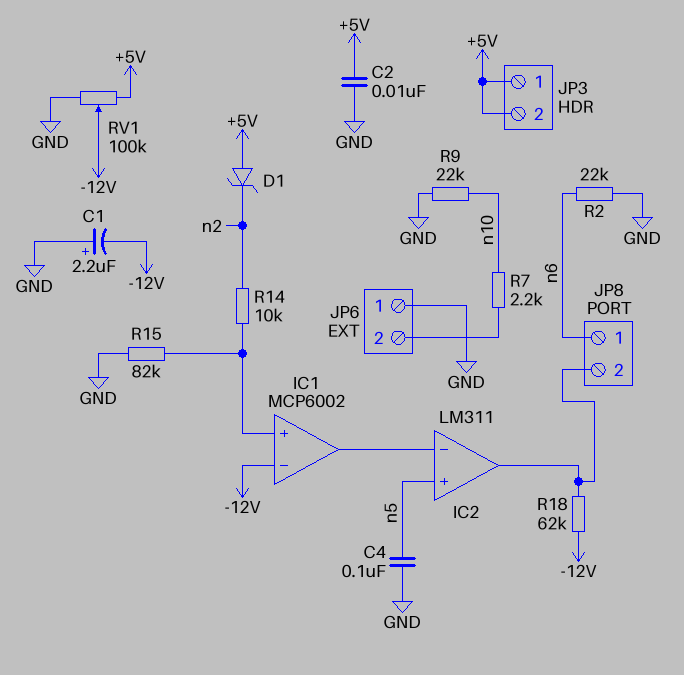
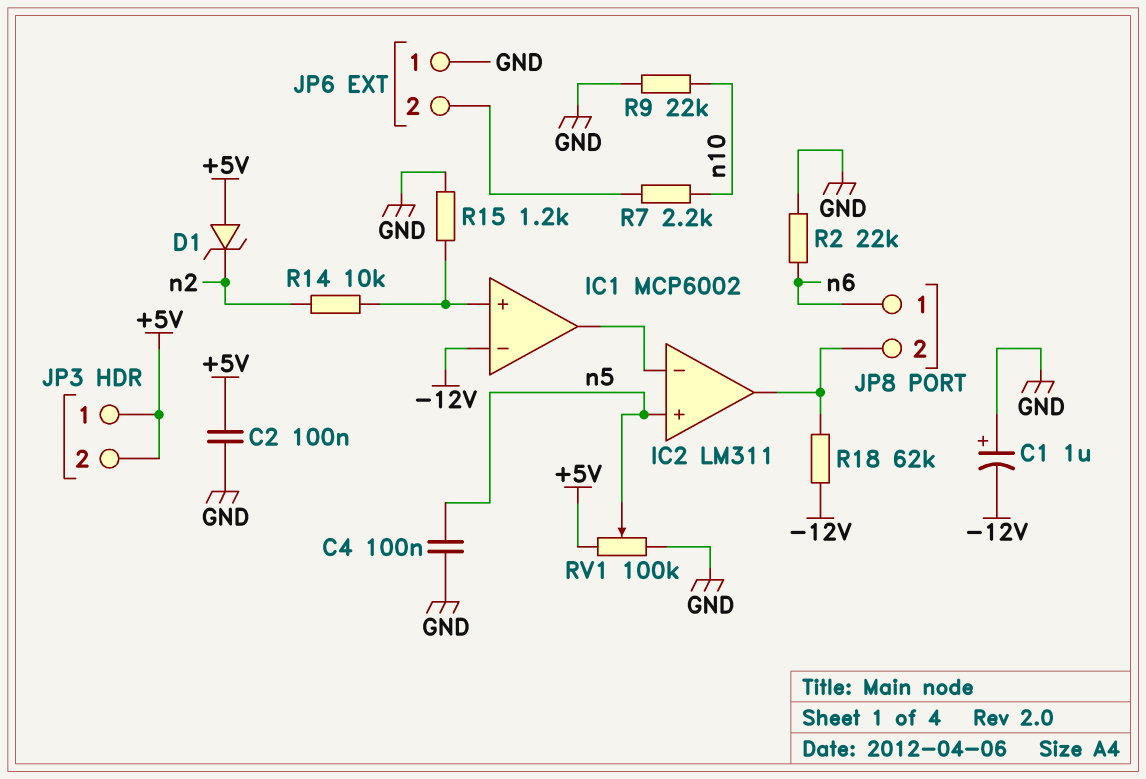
C1: 2.2uF (plus GND, minus -12V) -> 1uF (plus GND, minus -12V)
C2: 10nF (+5V, GND) -> 100nF (+5V, GND)
R15: 82k (GND, IC1/in+) -> 1.2k (GND, IC1/in+)
RV1: 100k (+5V, GND, wiper -12V) -> 100k (+5V, GND, wiper n5)

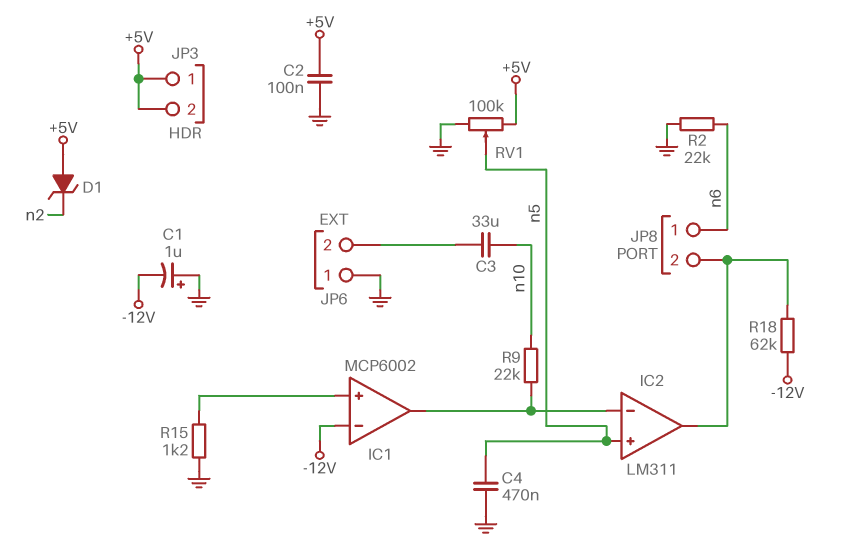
C3: none -> 33uF (JP6/2, n10)
C4: 100nF (GND, n5) -> 470nF (GND, n5)
R7: 2.2k (JP6/2, n10) -> none
R9: 22k (GND, n10) -> 22k (IC1/out, n10)
R14: 10k (IC1/in+, n2) -> none

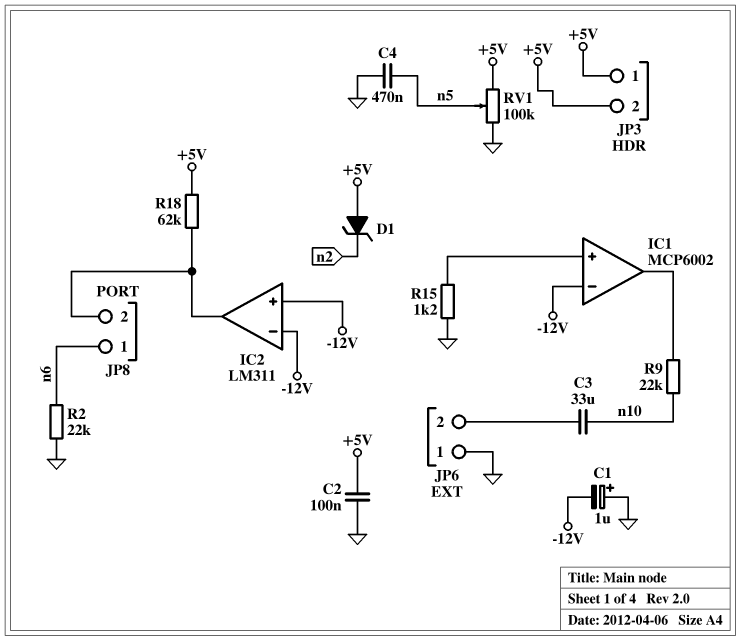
IC2 pin in+: n5 -> -12V
IC2 pin in-: IC1/out -> -12V
R18: 62k (-12V, IC2/out) -> 62k (+5V, IC2/out)

